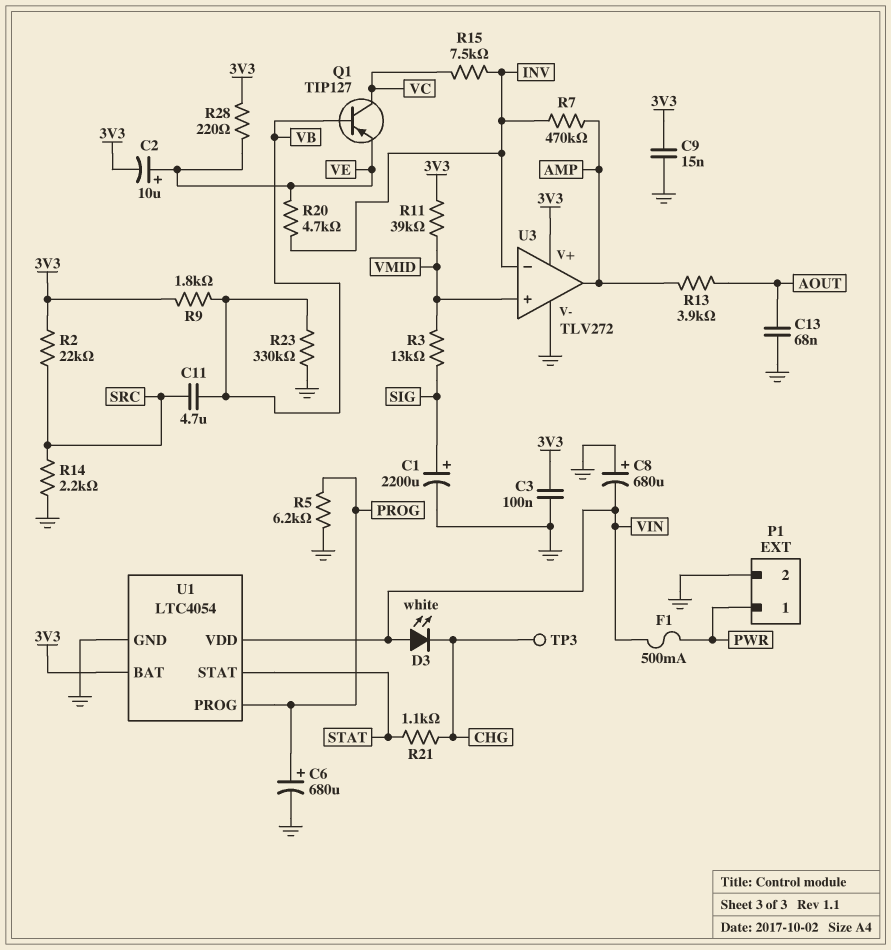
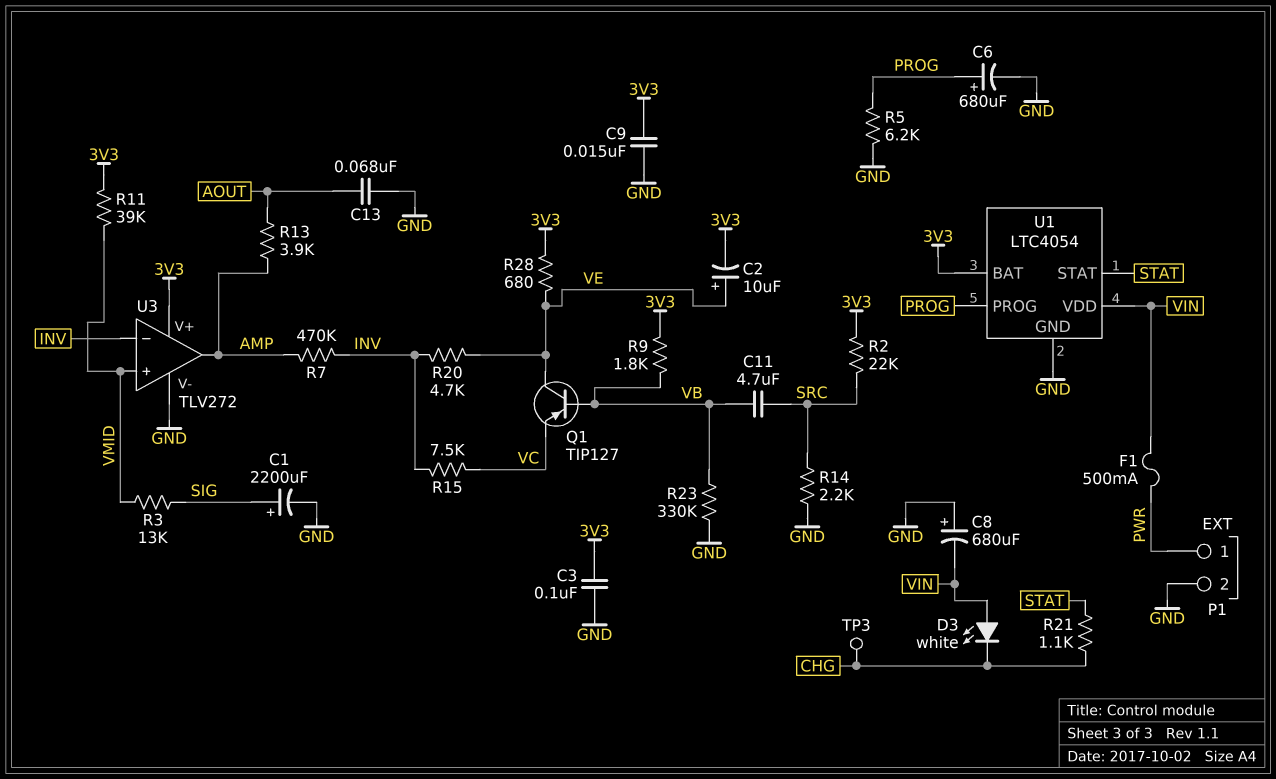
Q1: PNP TIP127 (B VB, C VC, E VE) -> PNP TIP127 (B VB, C VE, E VC)
R28: 220 (3V3, VE) -> 680 (3V3, VE)

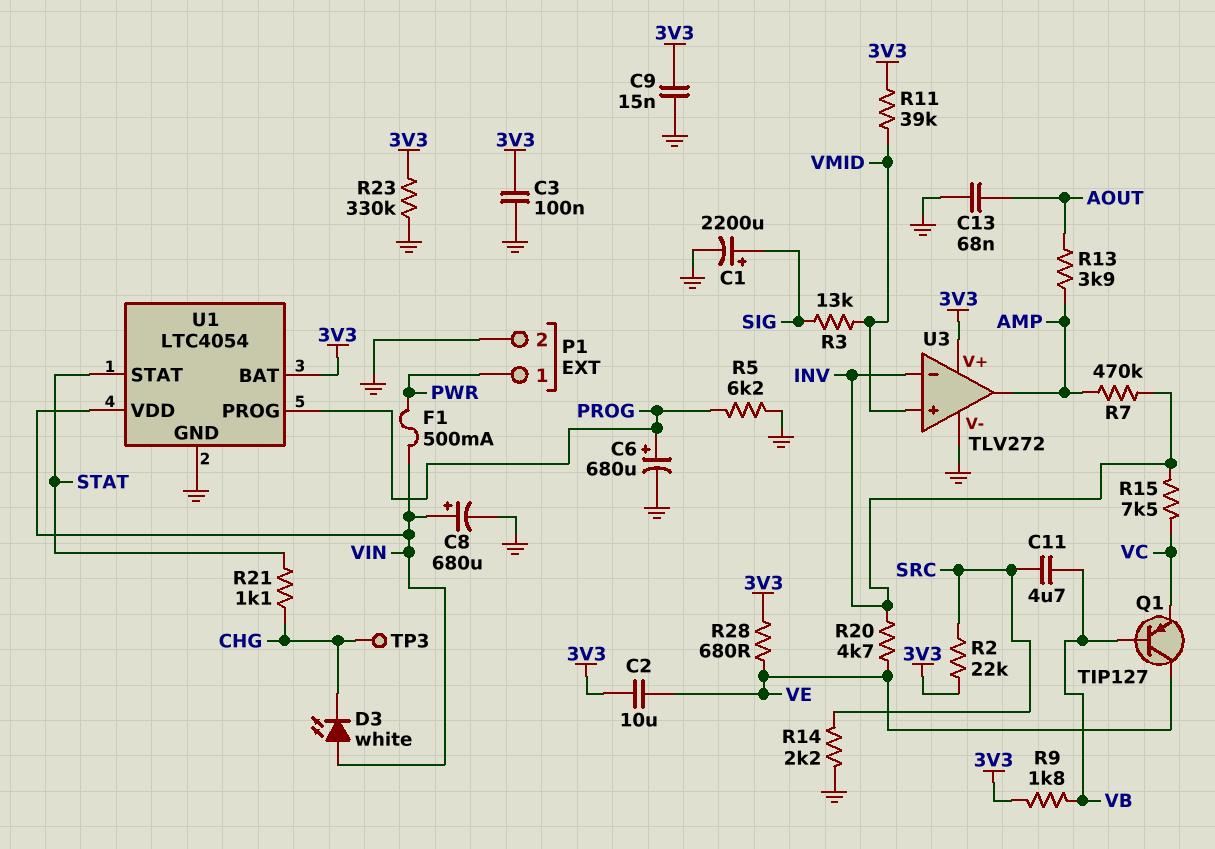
C2: 10uF (plus VE, minus 3V3) -> 10uF (3V3, VE)
C8: 680uF (plus GND, minus VIN) -> 680uF (plus VIN, minus GND)
R23: 330k (GND, VB) -> 330k (3V3, GND)

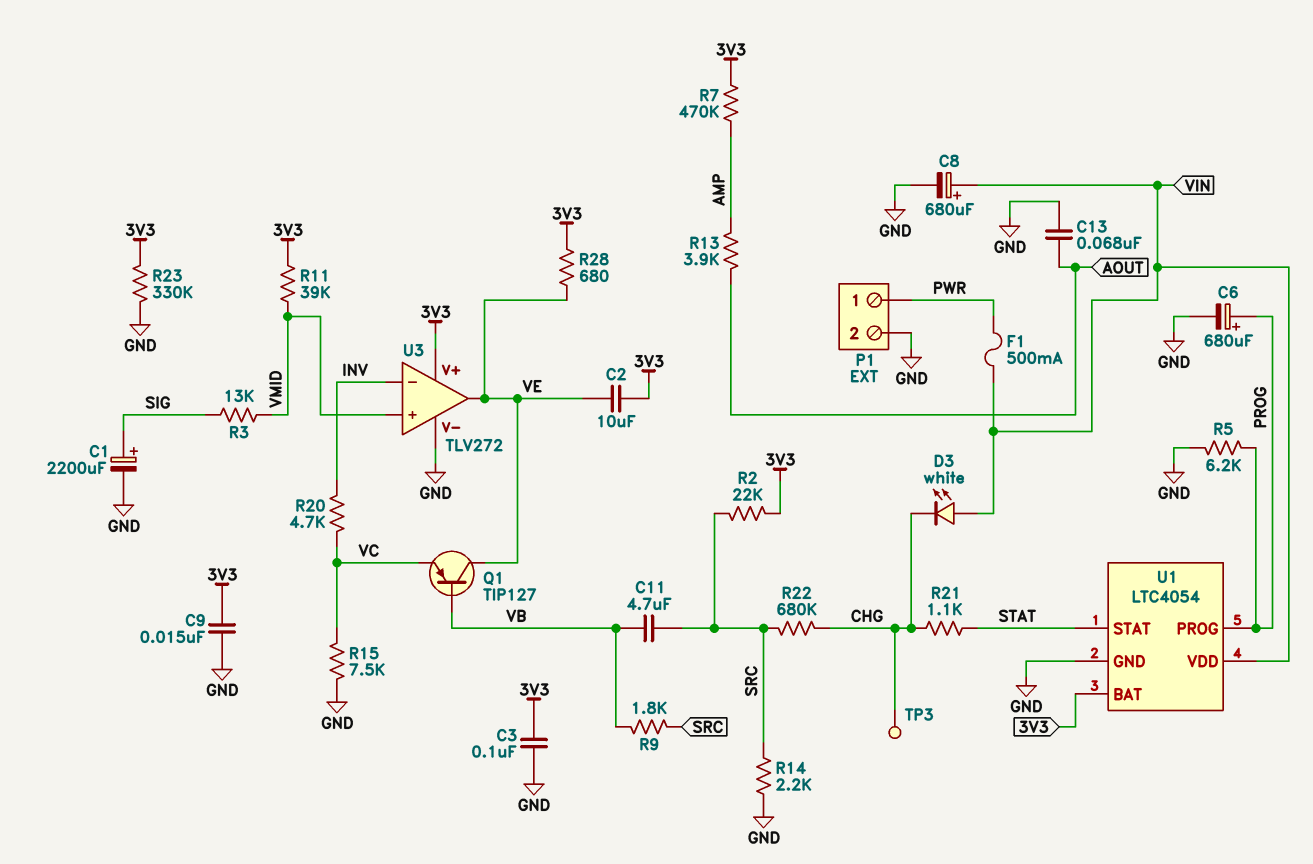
R7: 470k (AMP, INV) -> 470k (3V3, AMP)
R9: 1.8k (3V3, VB) -> 1.8k (SRC, VB)
R15: 7.5k (INV, VC) -> 7.5k (GND, VC)
R20: 4.7k (INV, VE) -> 4.7k (INV, VC)
R22: none -> 680k (CHG, SRC)
U3 pin out: AMP -> VE

